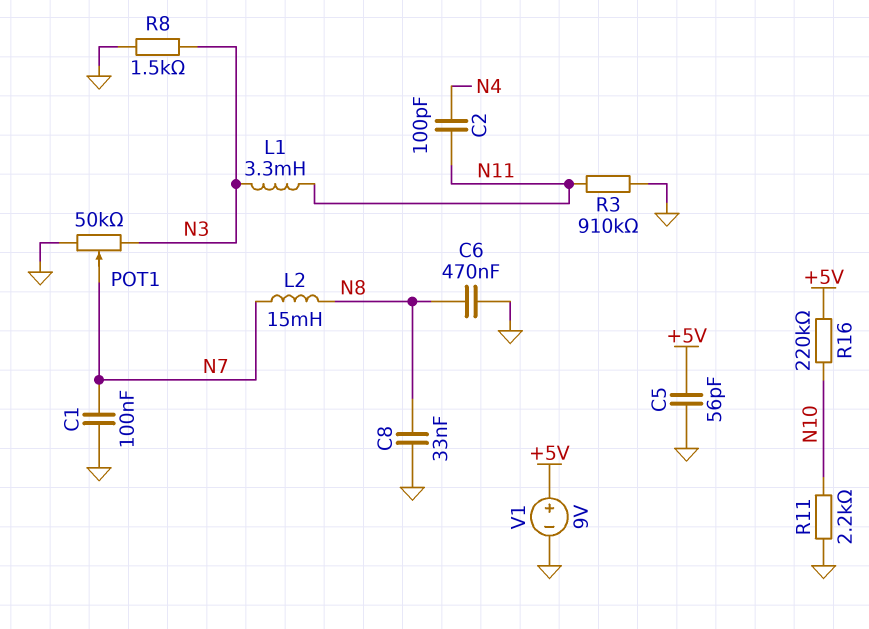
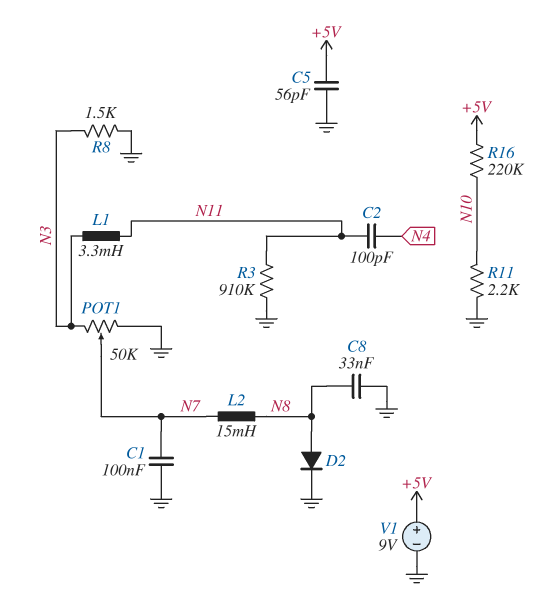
C6: 470nF (GND, N8) -> none
D2: none -> diode (A N8, K GND)

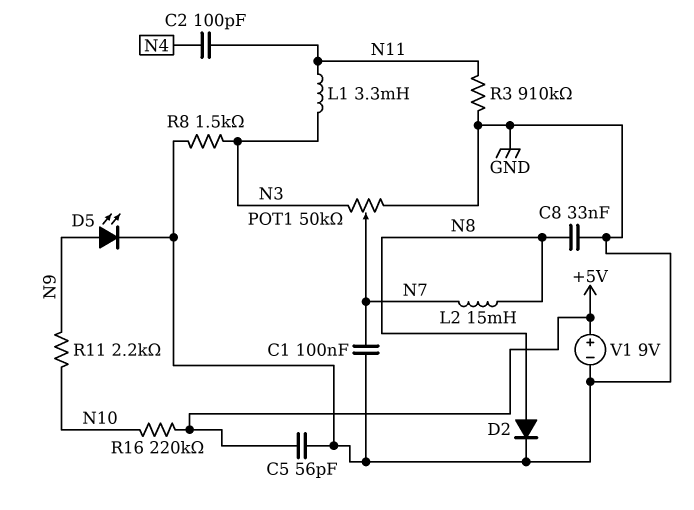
D5: none -> LED (A N9, K GND)
R11: 2.2k (GND, N10) -> 2.2k (N9, N10)

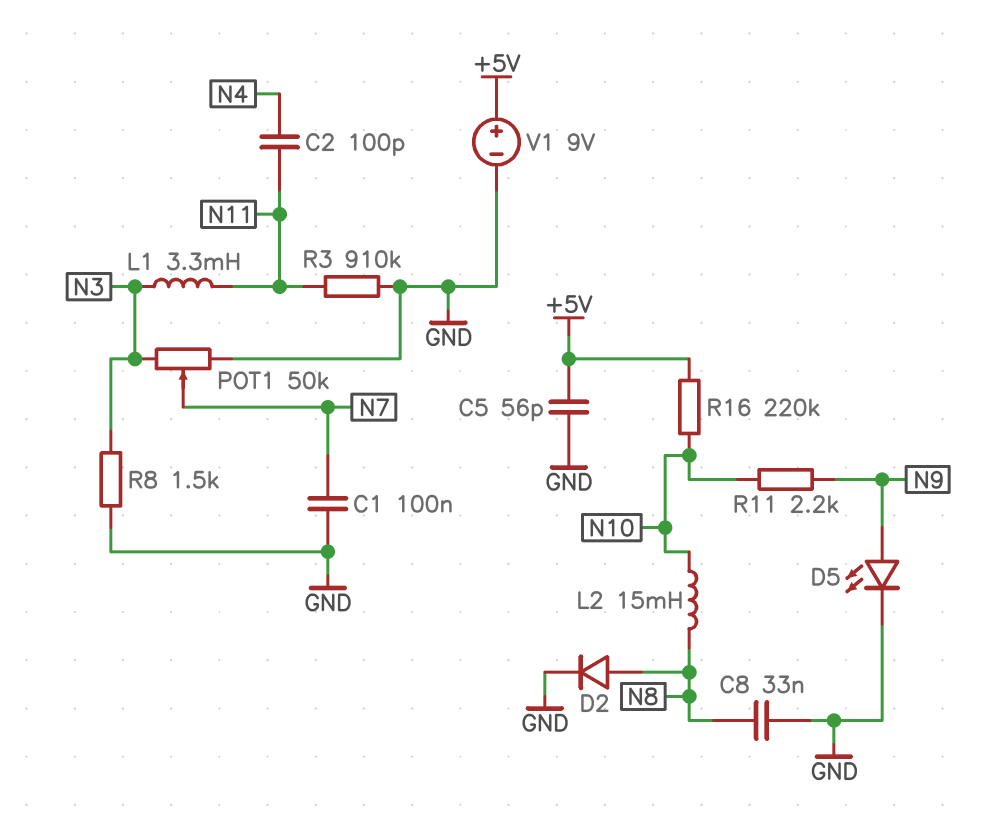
L2: 15mH (N7, N8) -> 15mH (N8, N10)

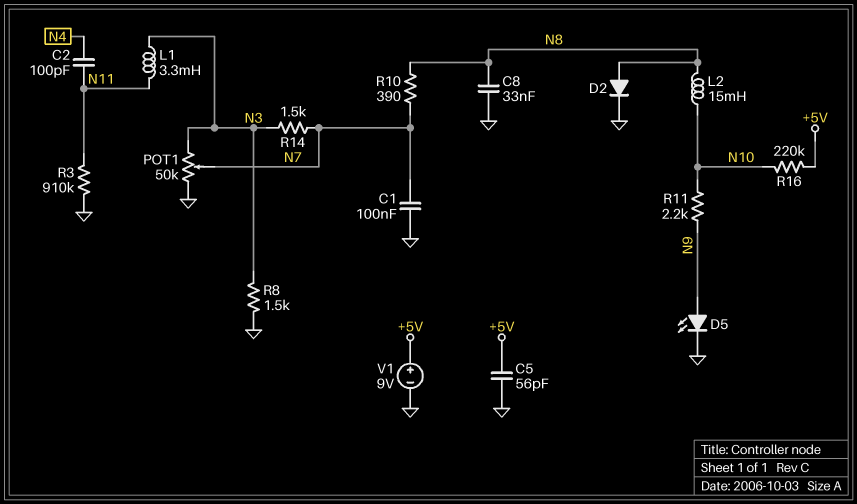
R10: none -> 390 (N7, N8)
R14: none -> 1.5k (N3, N7)

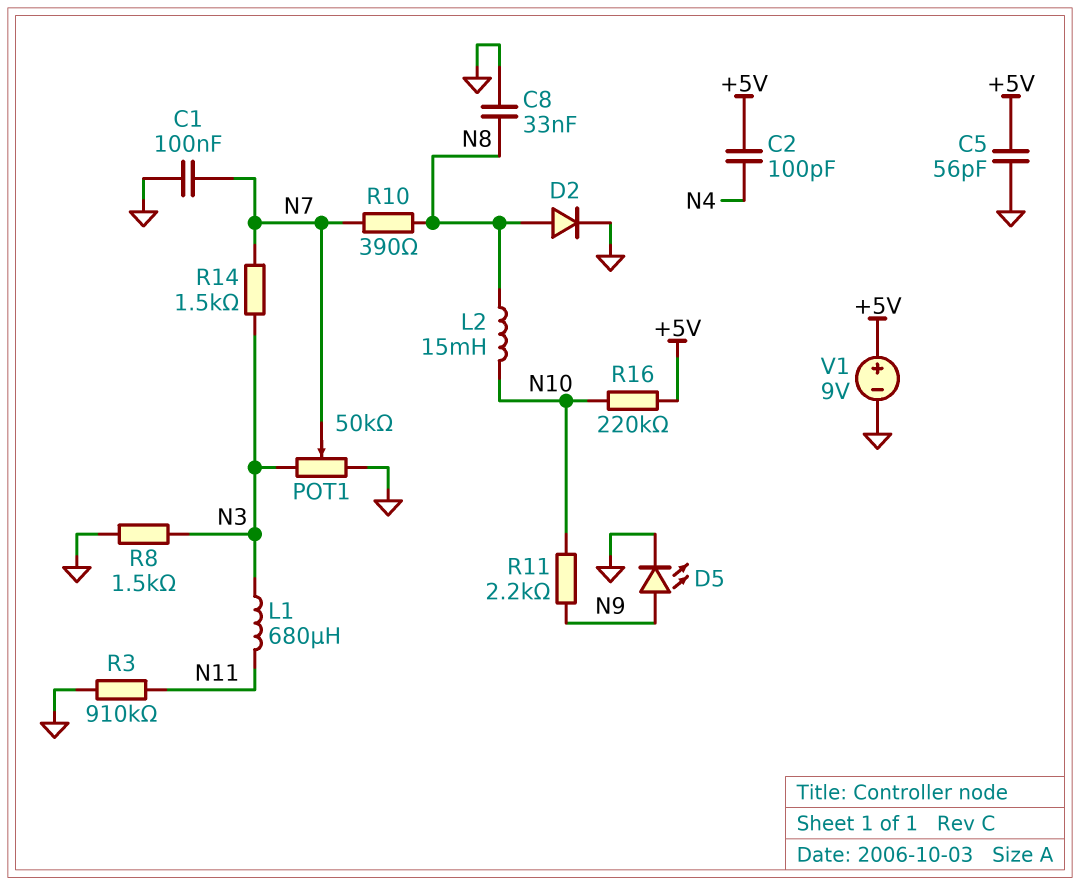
C2: 100pF (N4, N11) -> 100pF (+5V, N4)
L1: 3.3mH (N3, N11) -> 680uH (N3, N11)

